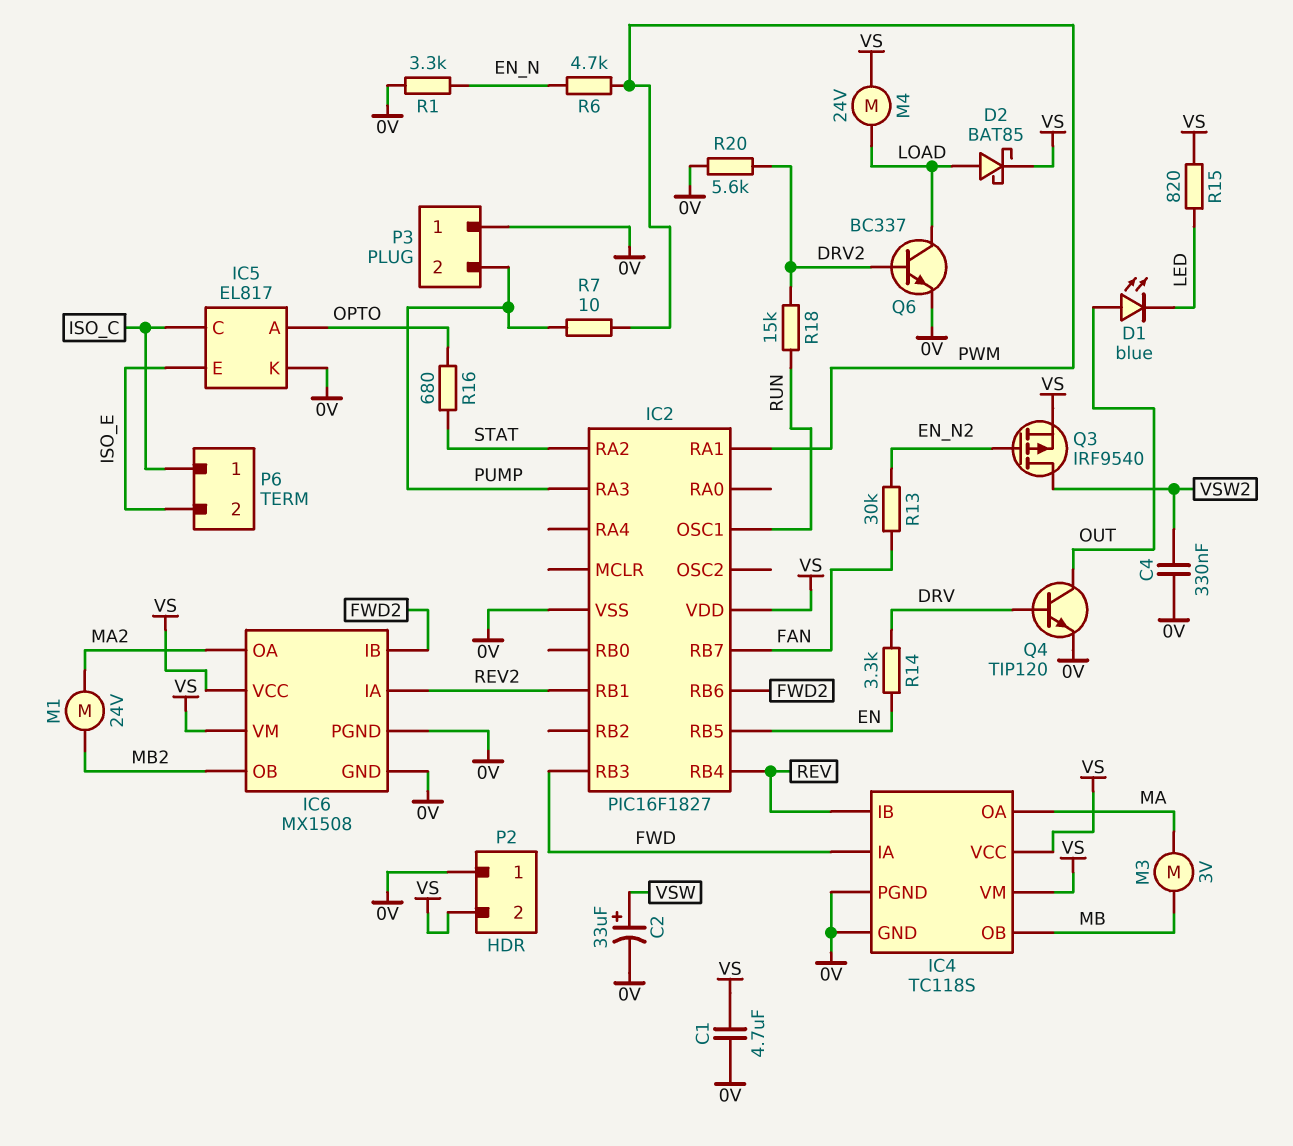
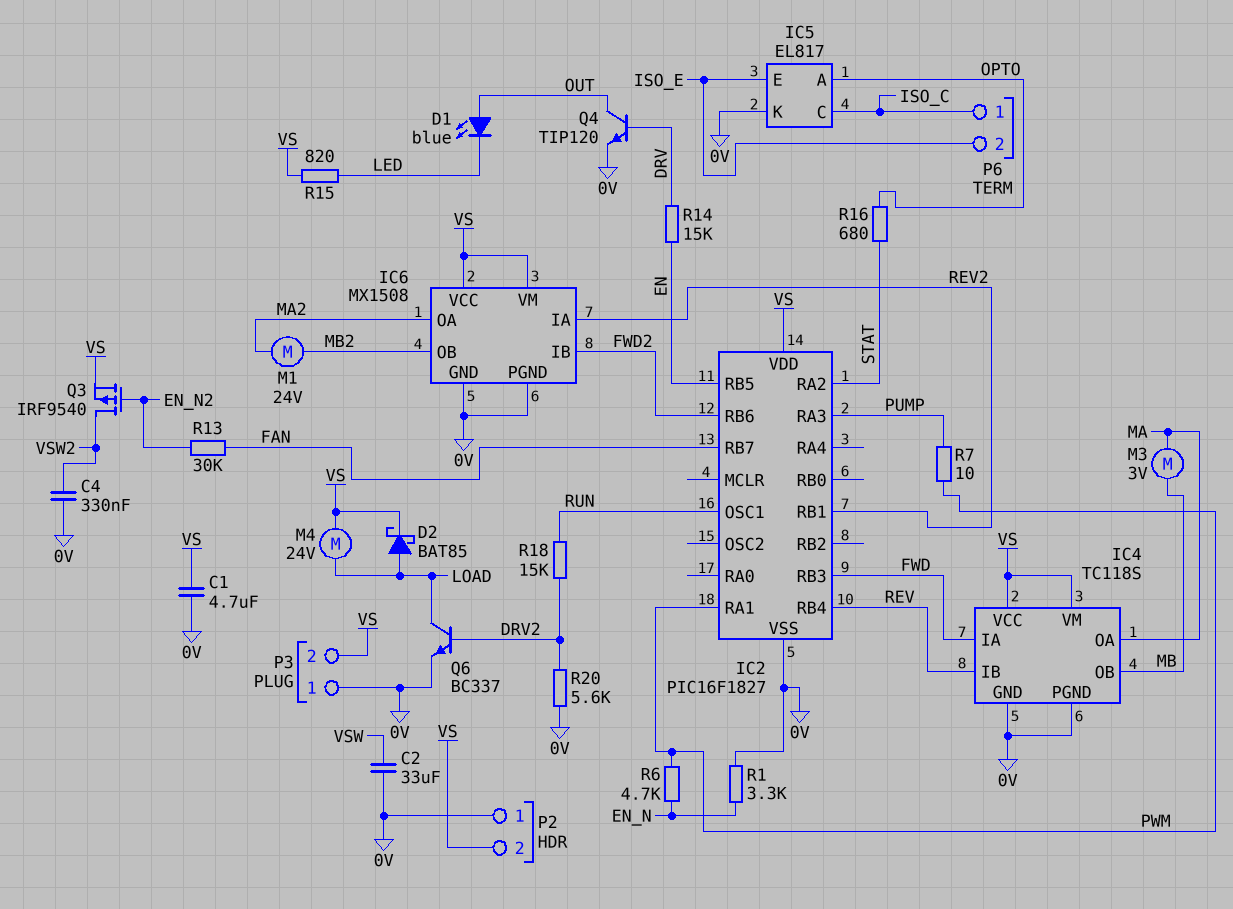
C2: 33uF (plus VSW, minus 0V) -> 33uF (0V, VSW)
P3 pin 2: PUMP -> VS
R14: 3.3k (DRV, EN) -> 15k (DRV, EN)

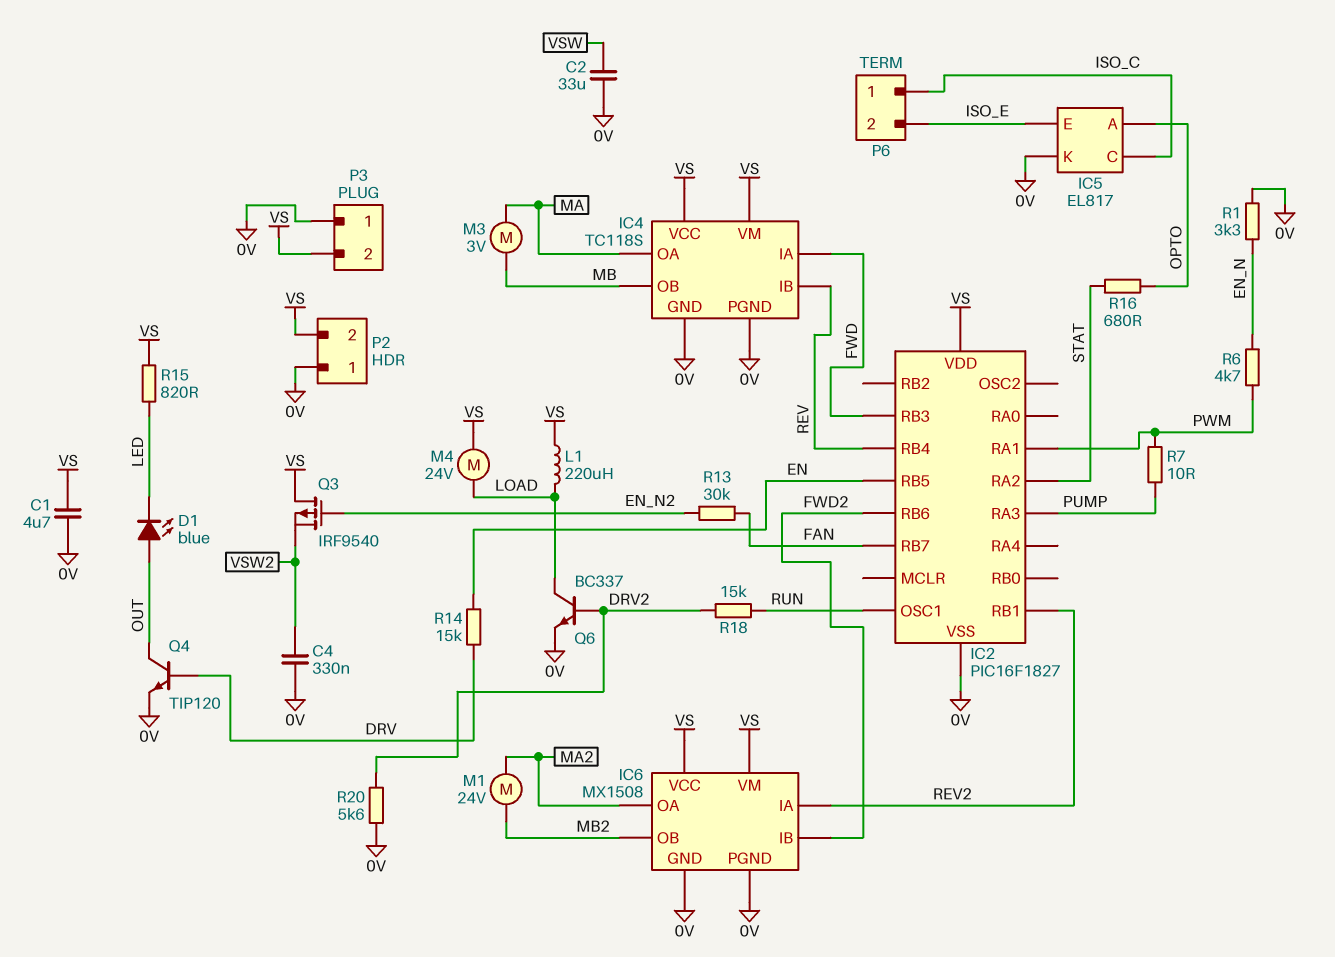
D2: schottky BAT85 (A LOAD, K VS) -> none
L1: none -> 220uH (LOAD, VS)
Q3: PMOS IRF9540 (G EN_N2, D VSW2, S VS) -> PMOS IRF9540 (G EN_N2, D VS, S VSW2)

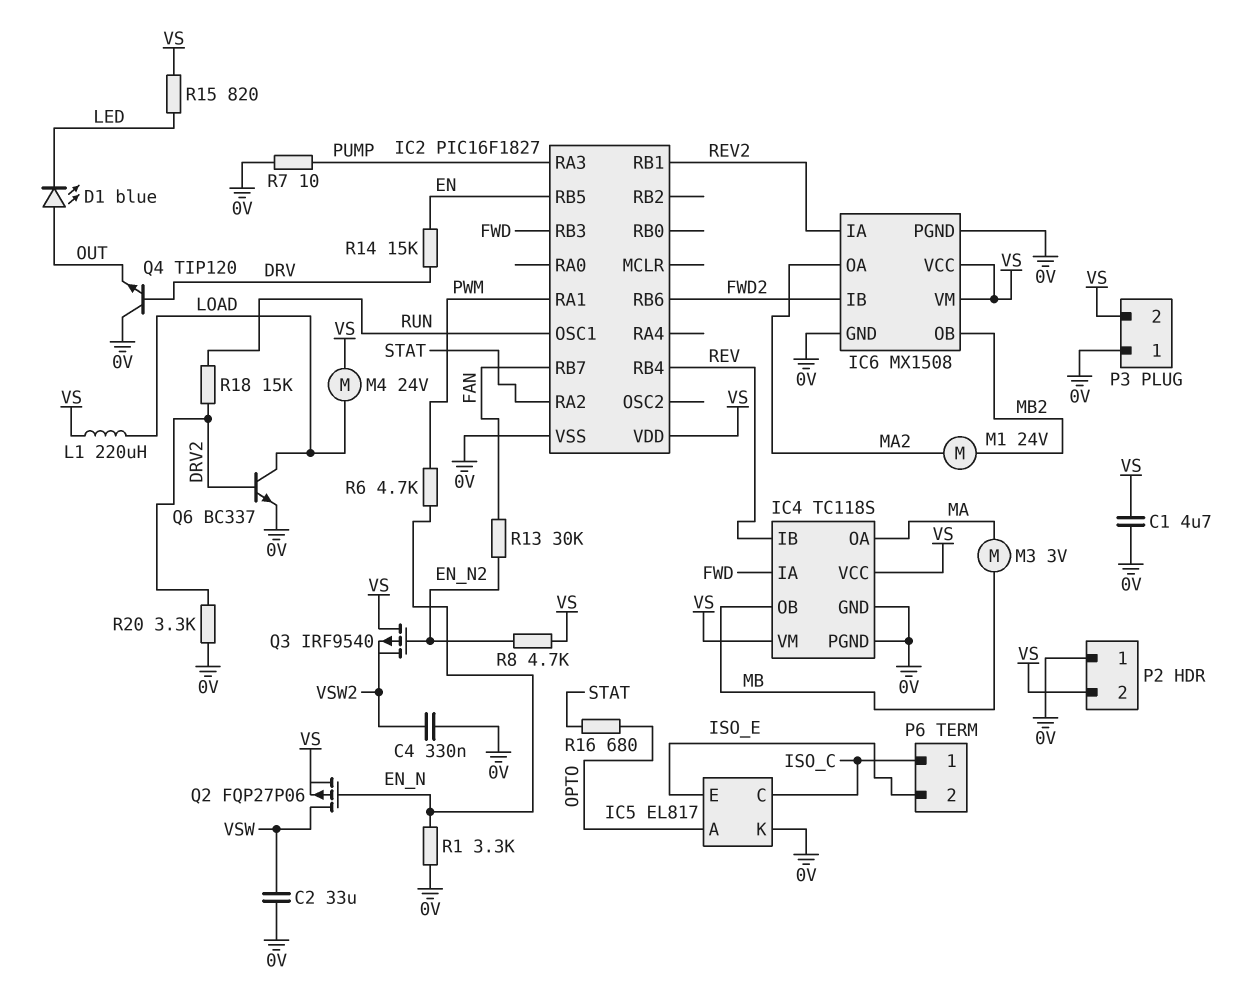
Q2: none -> PMOS FQP27P06 (G EN_N, D VSW, S VS)
Q4: NPN TIP120 (B DRV, C OUT, E 0V) -> NPN TIP120 (B DRV, C 0V, E OUT)
R7: 10 (PUMP, PWM) -> 10 (0V, PUMP)
R8: none -> 4.7k (EN_N2, VS)
R20: 5.6k (0V, DRV2) -> 3.3k (0V, DRV2)

